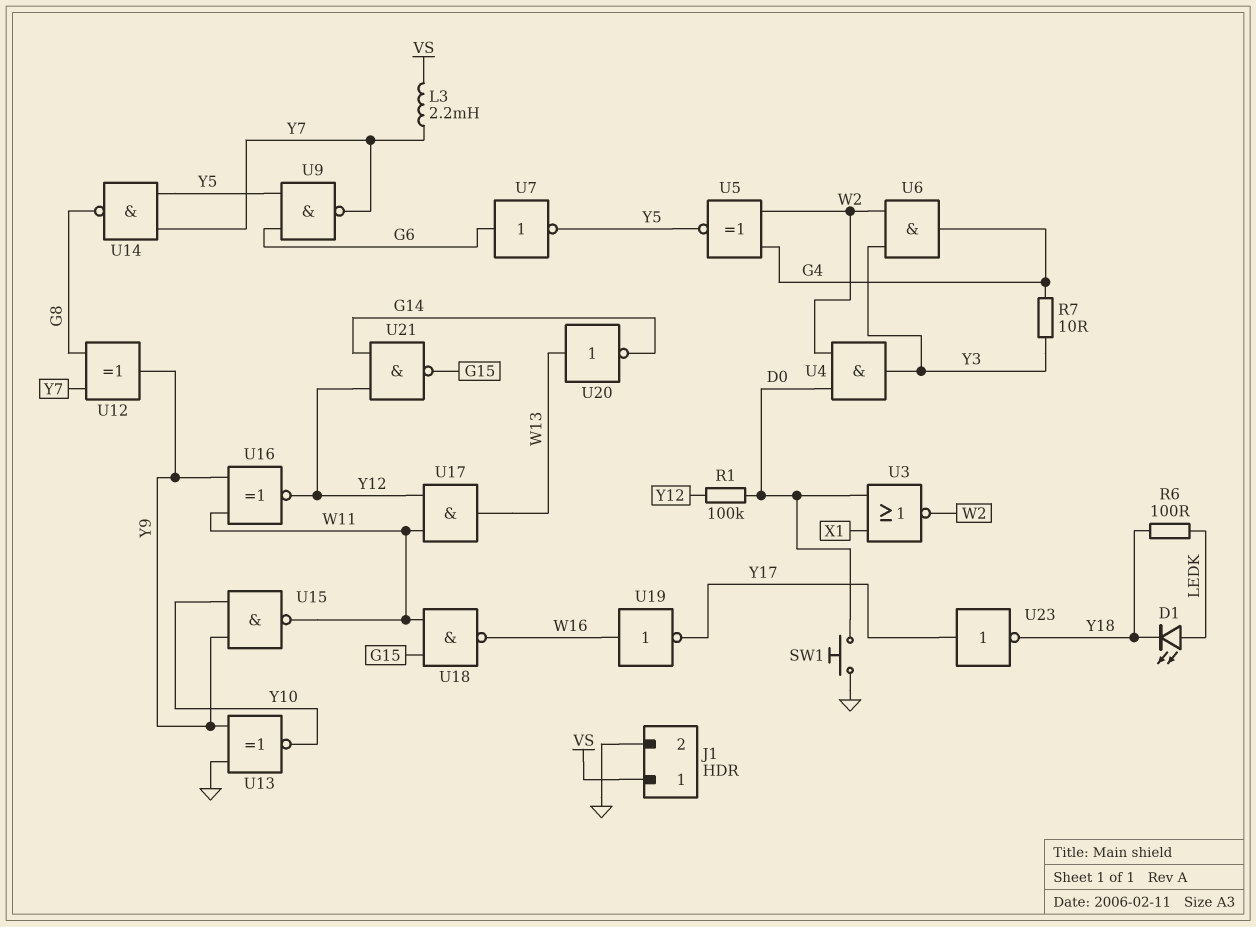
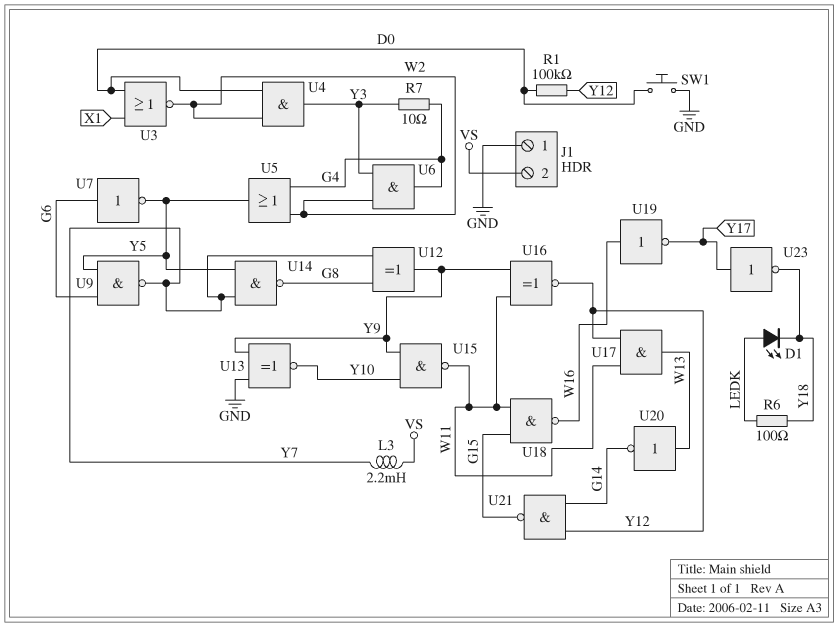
J1 pin 1: VS -> GND
J1 pin 2: GND -> VS
U5: XNOR (in G4, in W2, out Y5) -> OR (in G4, in W2, out Y5)

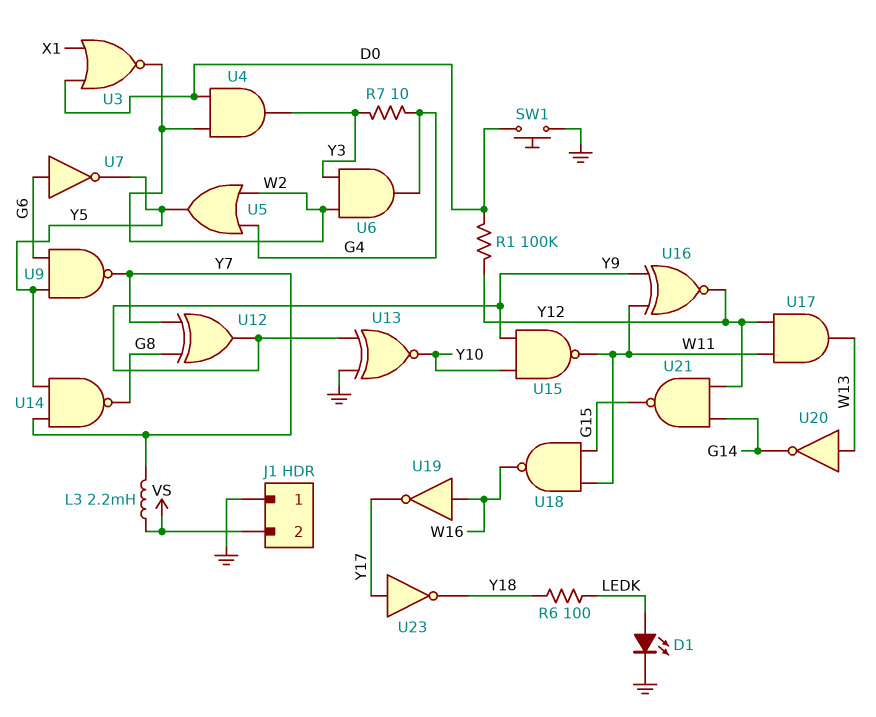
D1: LED (A LEDK, K Y18) -> LED (A LEDK, K GND)

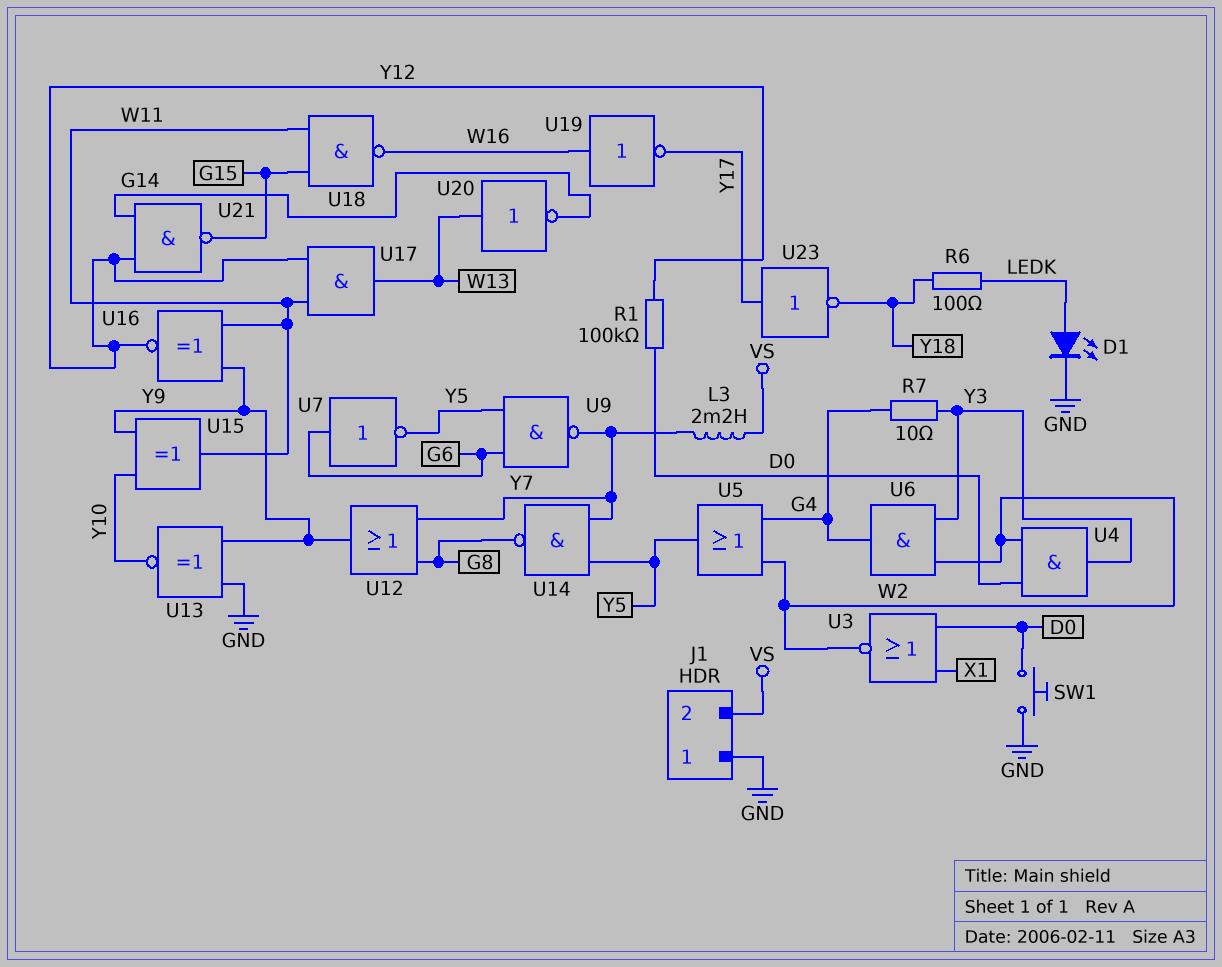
U12: XOR (in G8, in Y7, out Y9) -> OR (in G8, in Y7, out Y9)
U15: NAND (in Y9, in Y10, out W11) -> XOR (in Y9, in Y10, out W11)

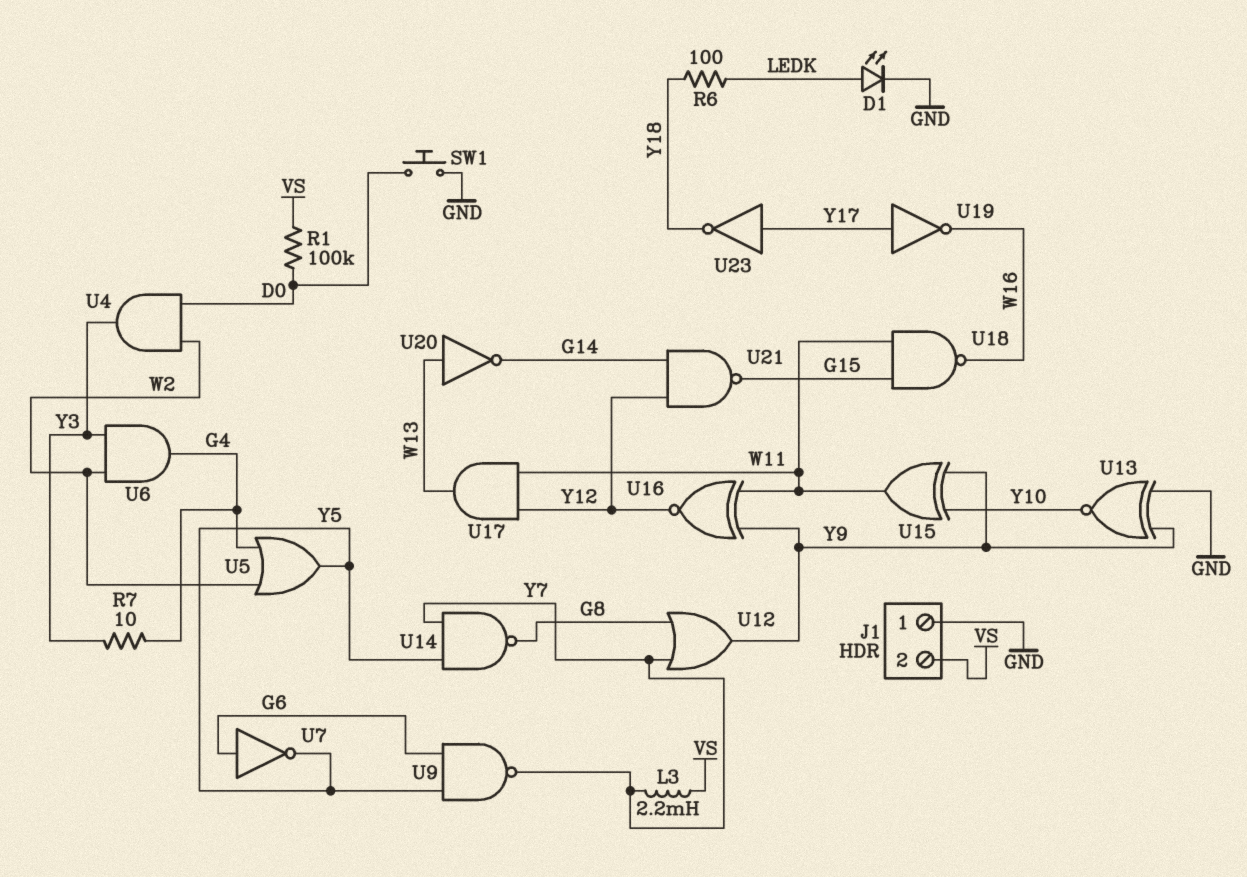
R1: 100k (D0, Y12) -> 100k (D0, VS)
U3: NOR (in D0, in X1, out W2) -> none
U19: NOT (in W16, out Y17) -> NOT (in Y17, out W16)

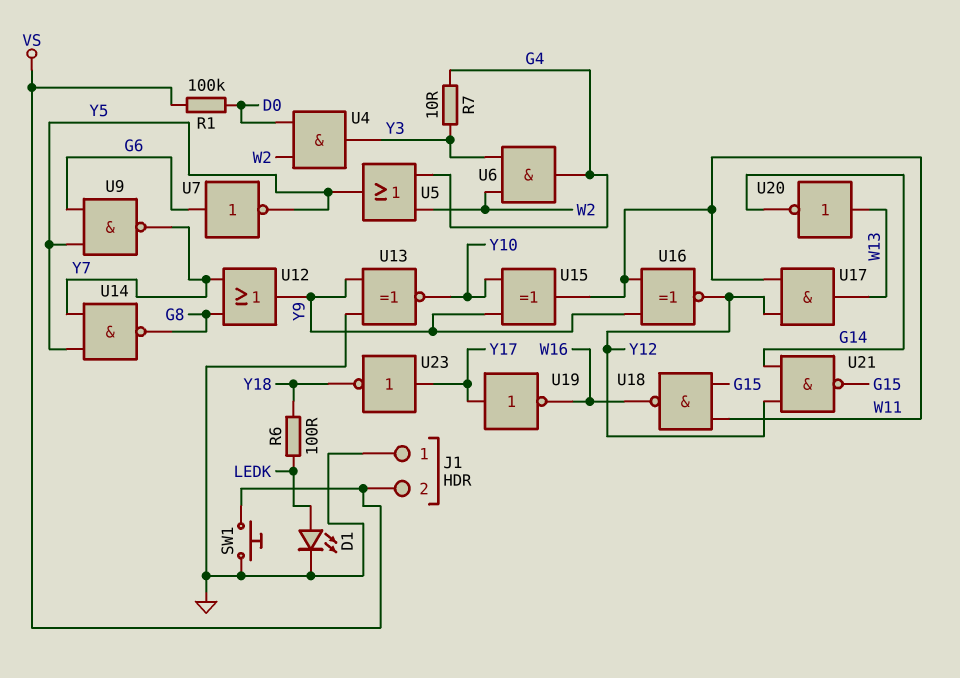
L3: 2.2mH (VS, Y7) -> none
SW1: button (D0, GND) -> button (GND, VS)

